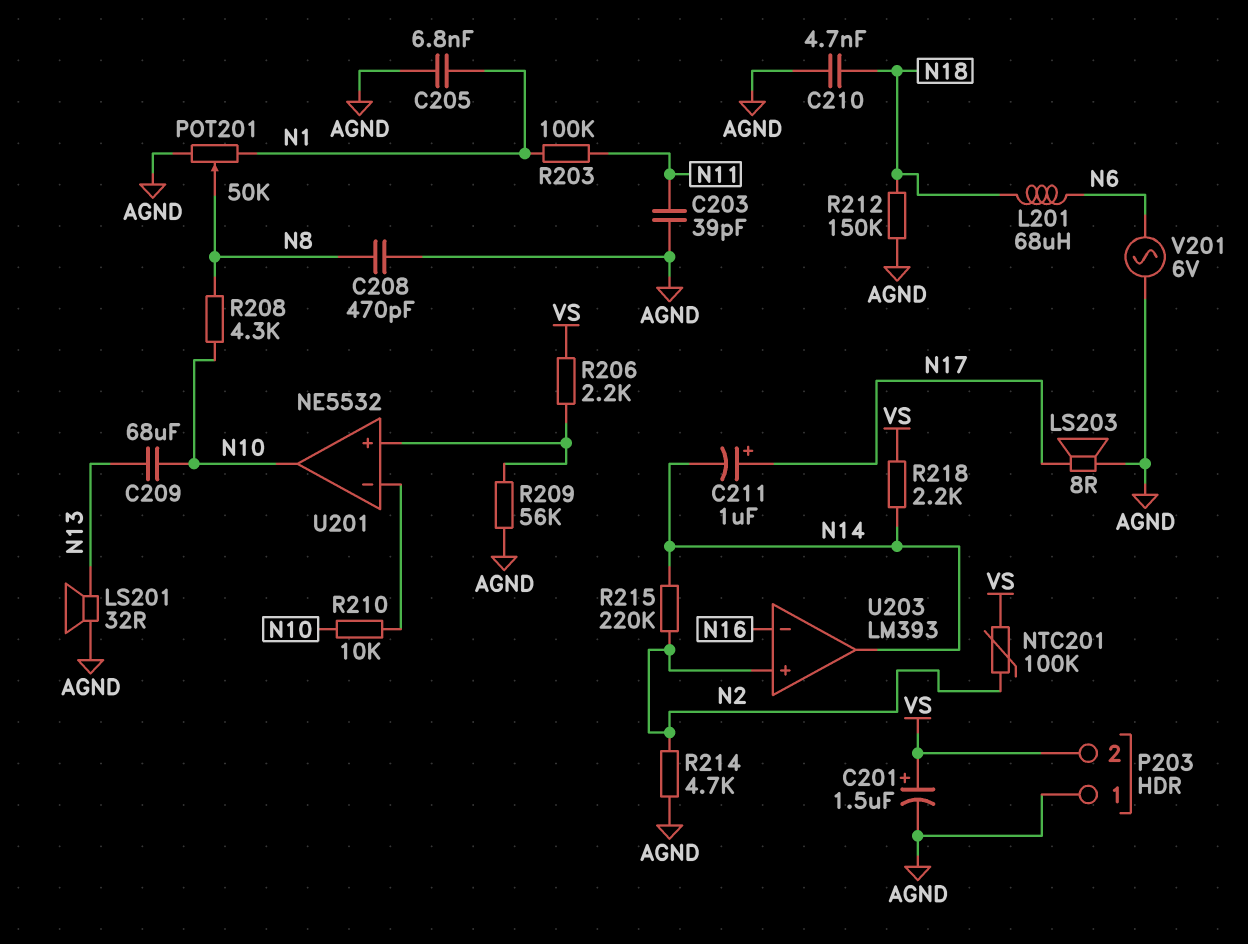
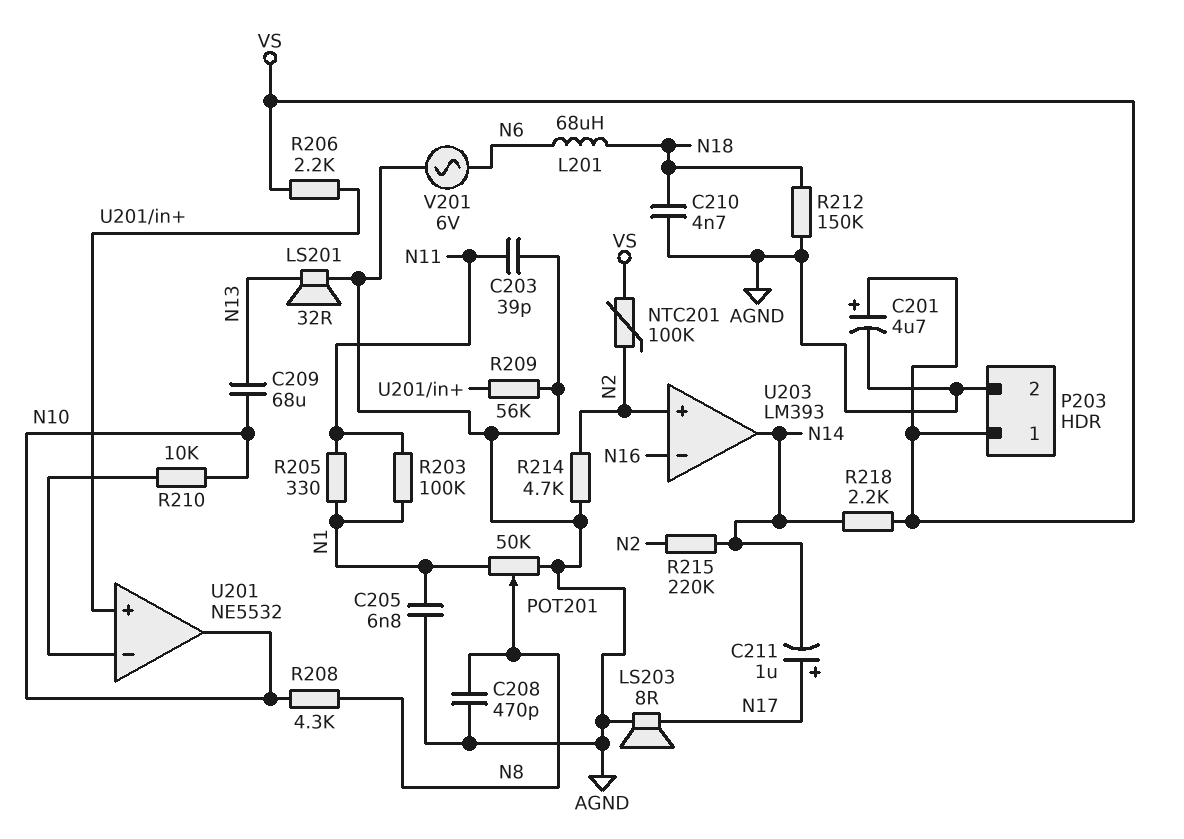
C201: 1.5uF (plus VS, minus AGND) -> 4.7uF (plus VS, minus AGND)
P203 pin 1: AGND -> VS
P203 pin 2: VS -> AGND
R205: none -> 330 (N1, N11)

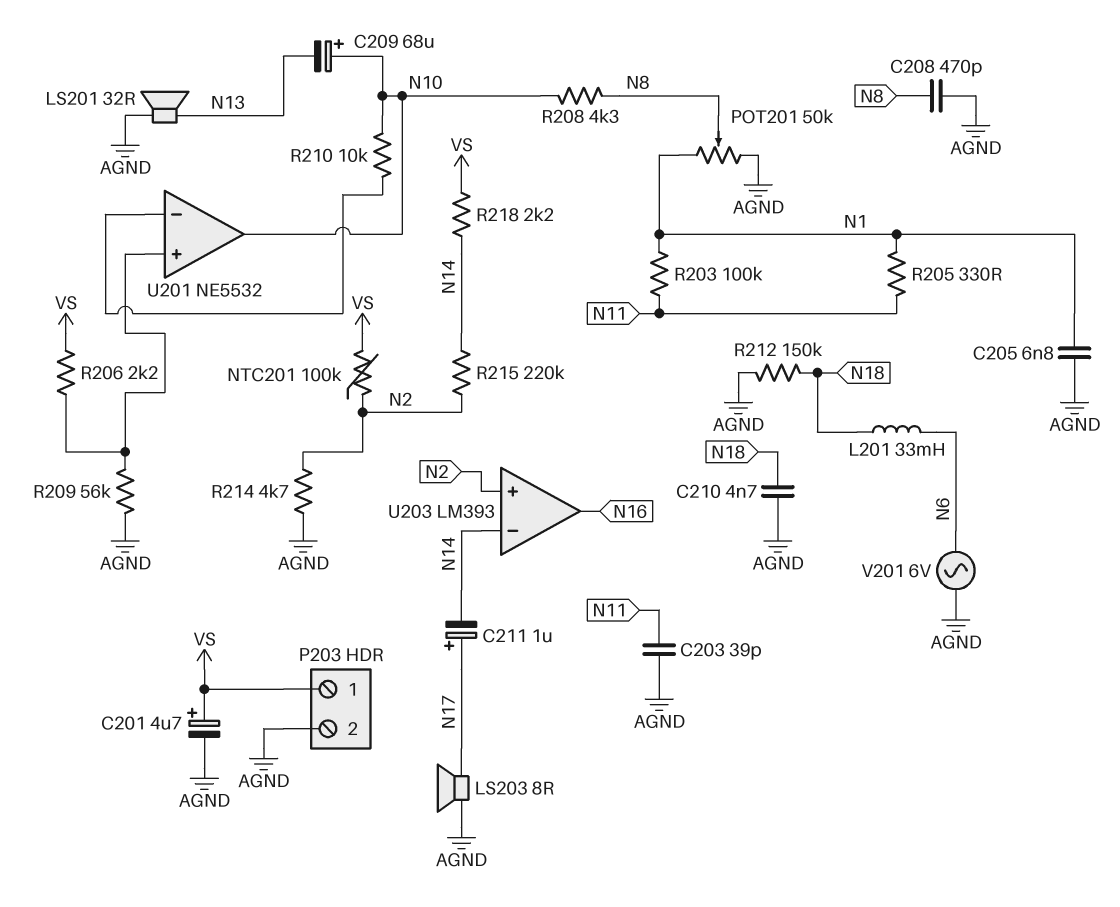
C209: 68uF (N10, N13) -> 68uF (plus N10, minus N13)
L201: 68uH (N6, N18) -> 33mH (N6, N18)
U203 pin in-: N16 -> N14
U203 pin out: N14 -> N16

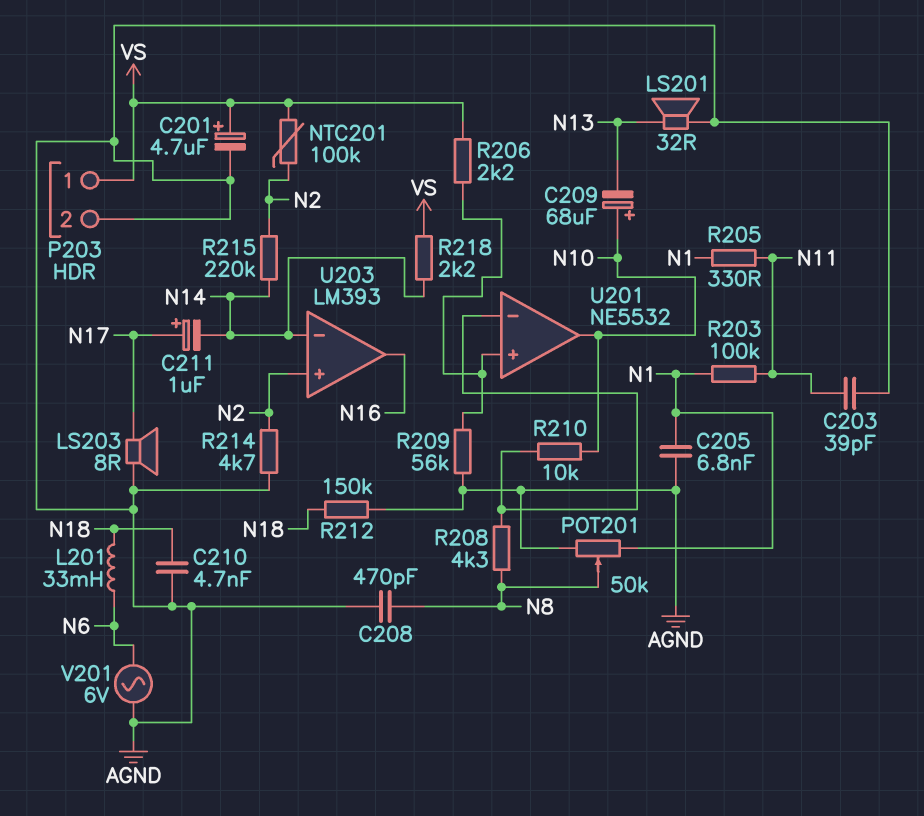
R208: 4.3k (N8, N10) -> 4.3k (N8, U201/in-)

